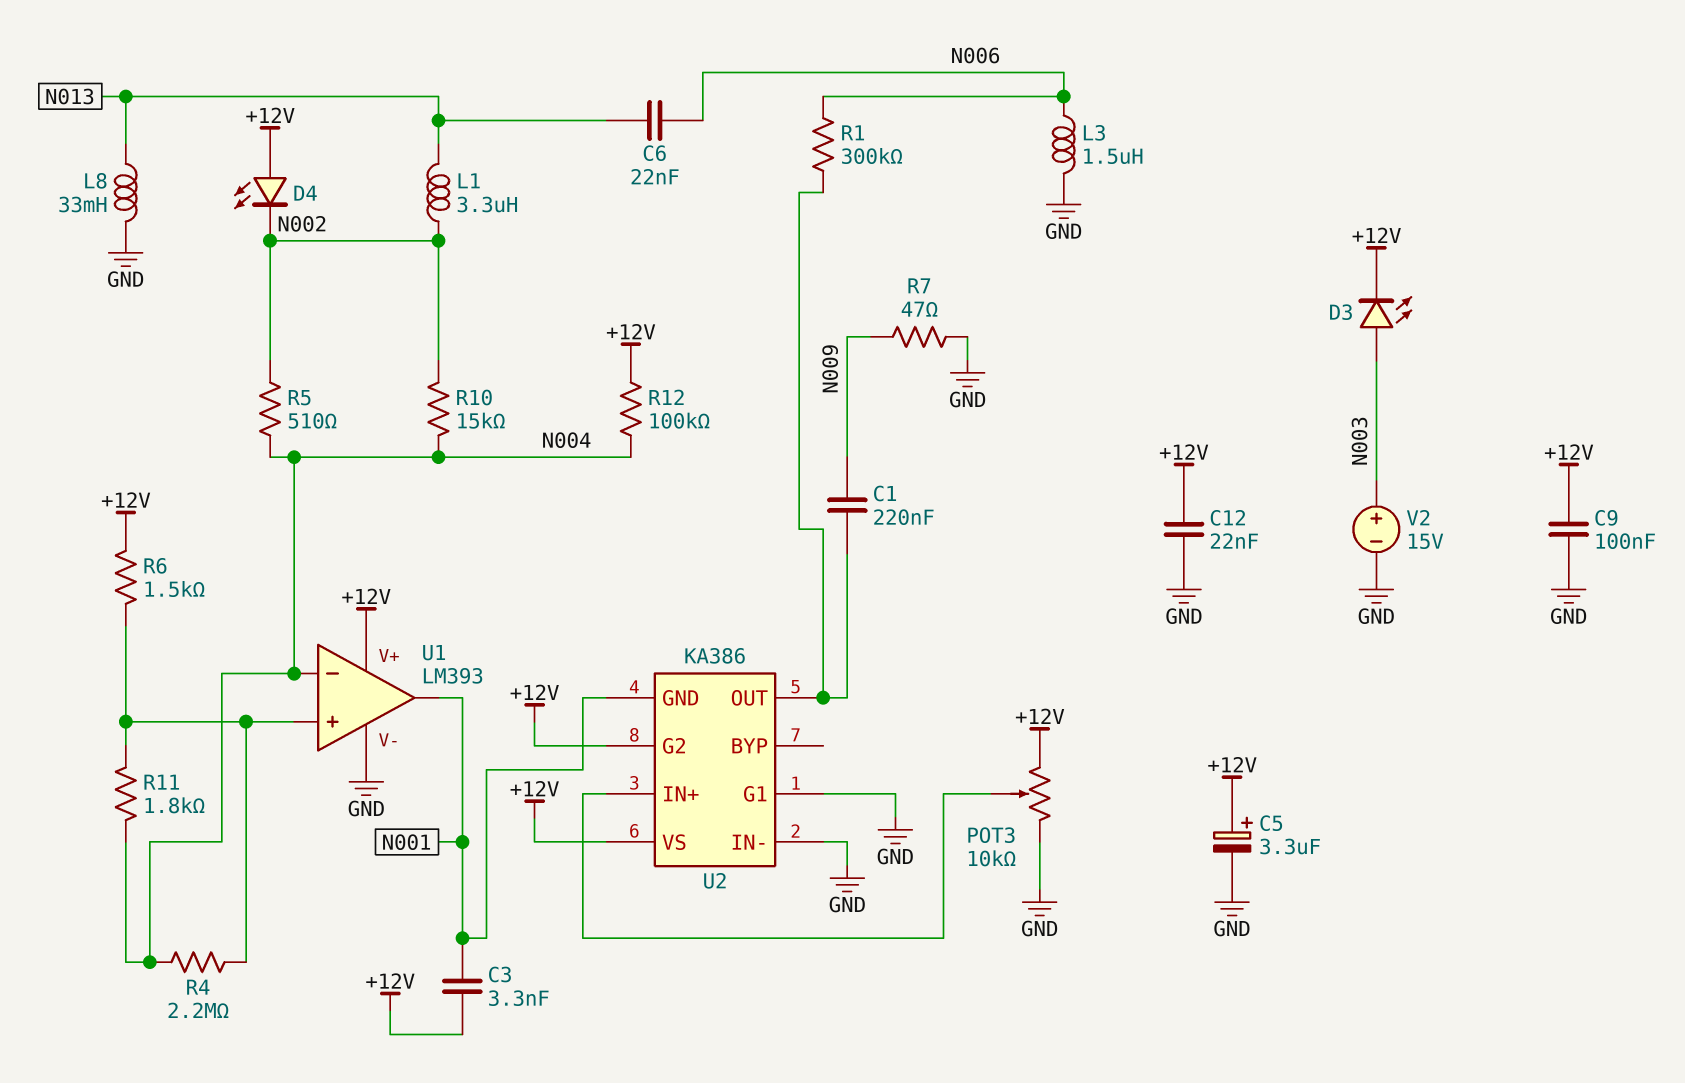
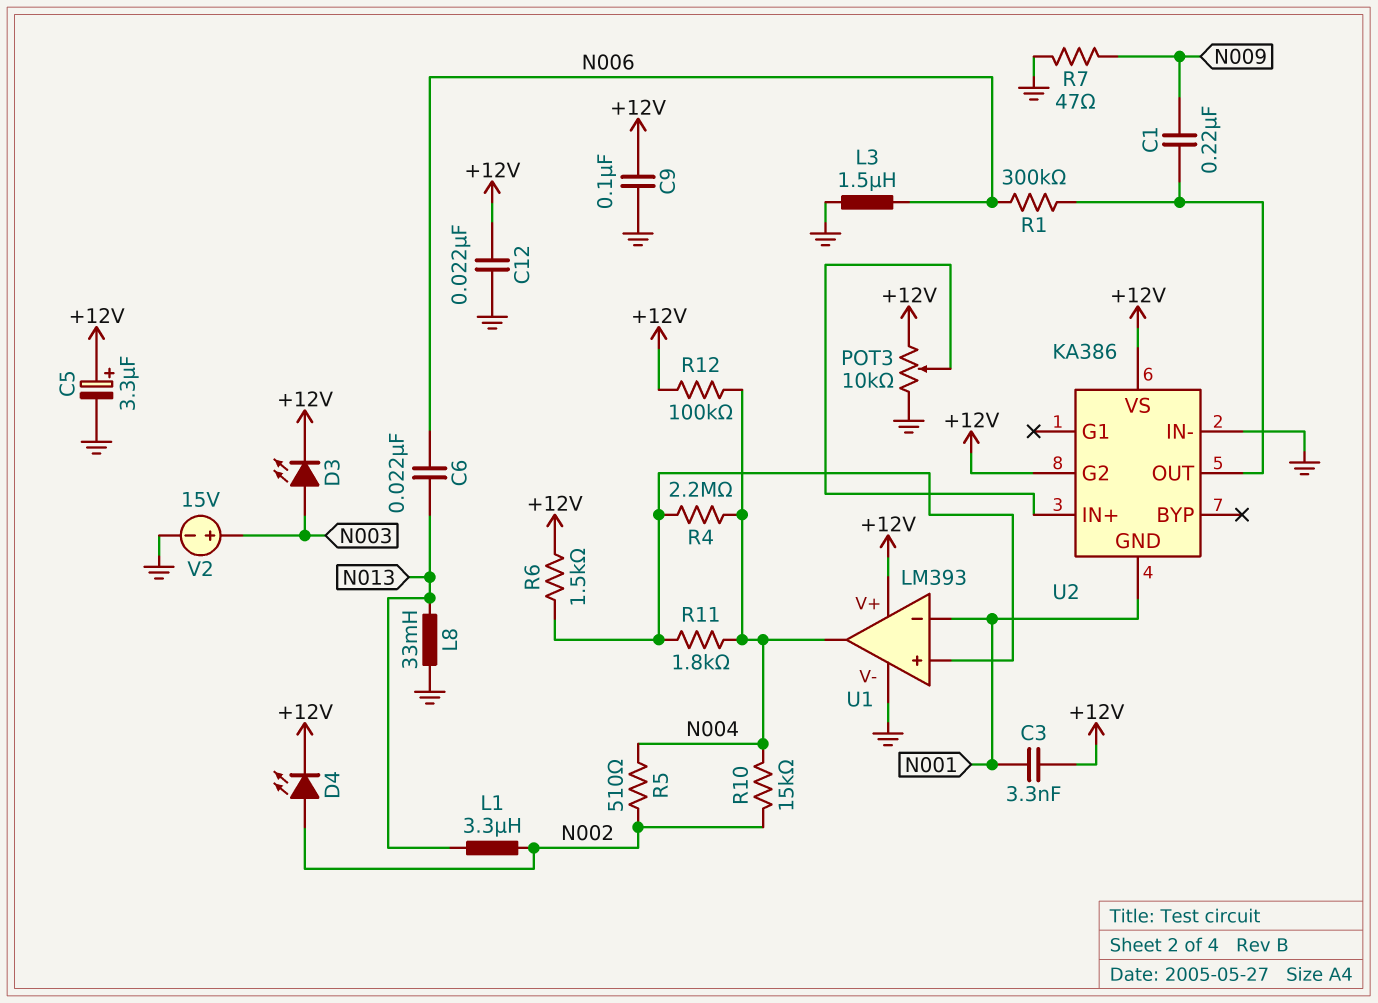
D4: LED (A +12V, K N002) -> LED (A N002, K +12V)
U1 pin in-: N004 -> N001
U1 pin out: N001 -> N004
U2 pin G1: GND -> none

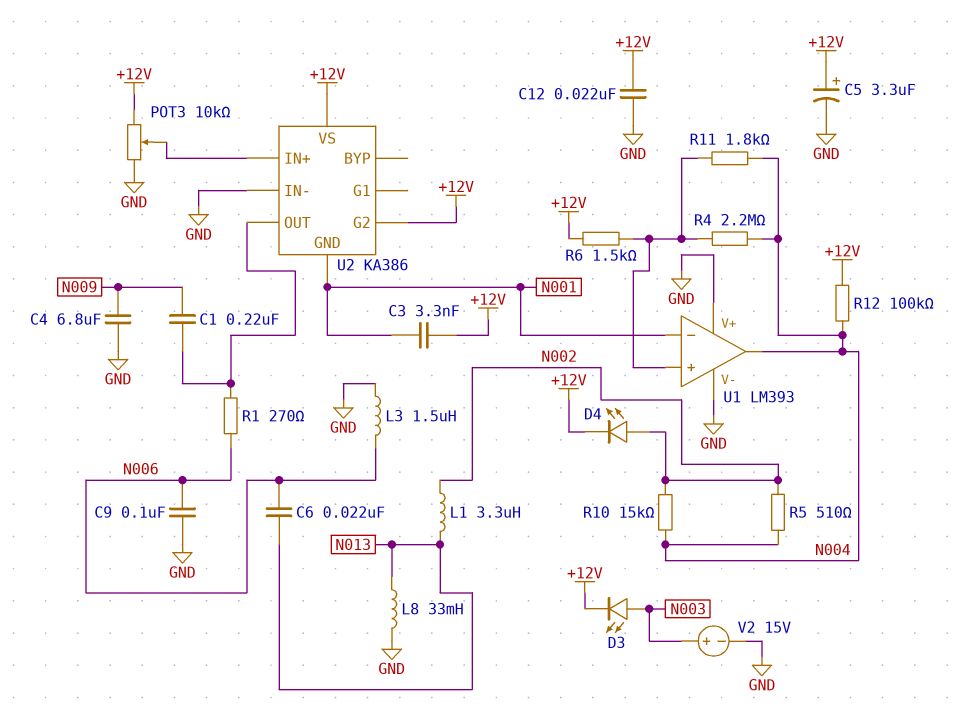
C4: none -> 6.8uF (GND, N009)
C9: 100nF (+12V, GND) -> 100nF (GND, N006)
R1: 300k (N006, U2/OUT) -> 270 (N006, U2/OUT)
R7: 47 (GND, N009) -> none
U1 pin V+: +12V -> GND

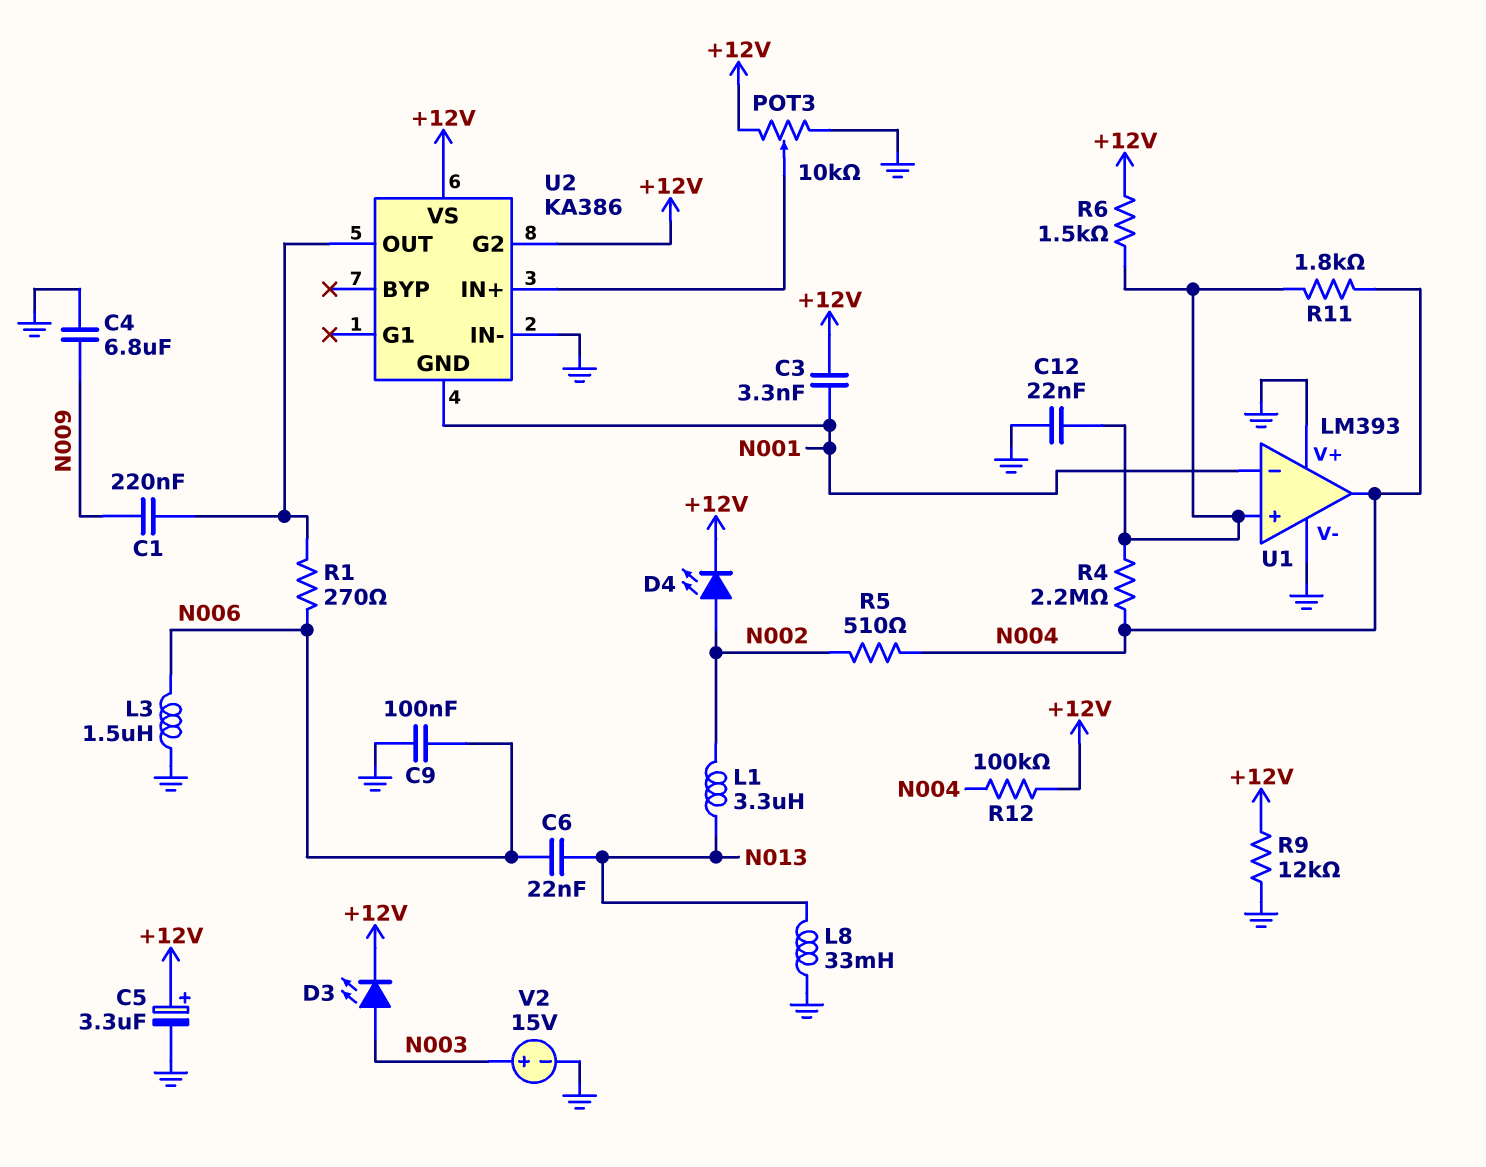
C12: 22nF (+12V, GND) -> 22nF (GND, U1/in+)
R9: none -> 12k (+12V, GND)
R10: 15k (N002, N004) -> none

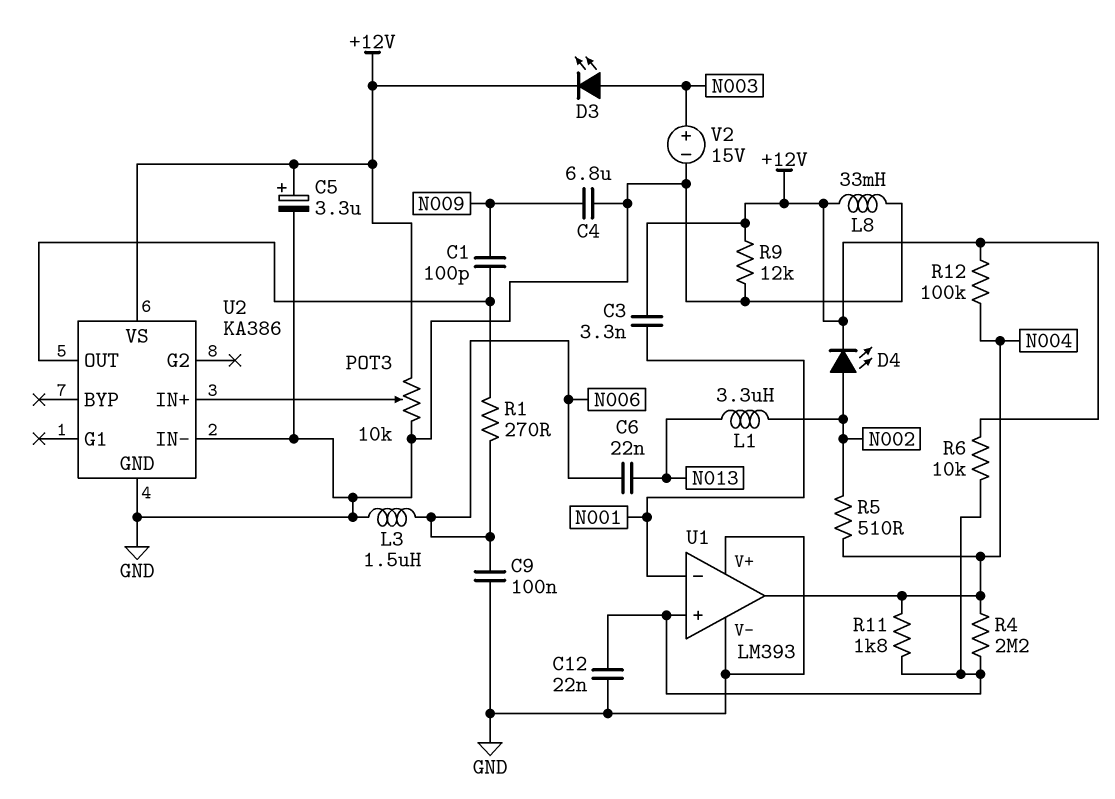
C1: 220nF (N009, U2/OUT) -> 100pF (N009, U2/OUT)
L8: 33mH (GND, N013) -> 33mH (+12V, GND)
R6: 1.5k (+12V, U1/in+) -> 10k (+12V, U1/in+)
U2 pin G2: +12V -> none
U2 pin GND: N001 -> GND

